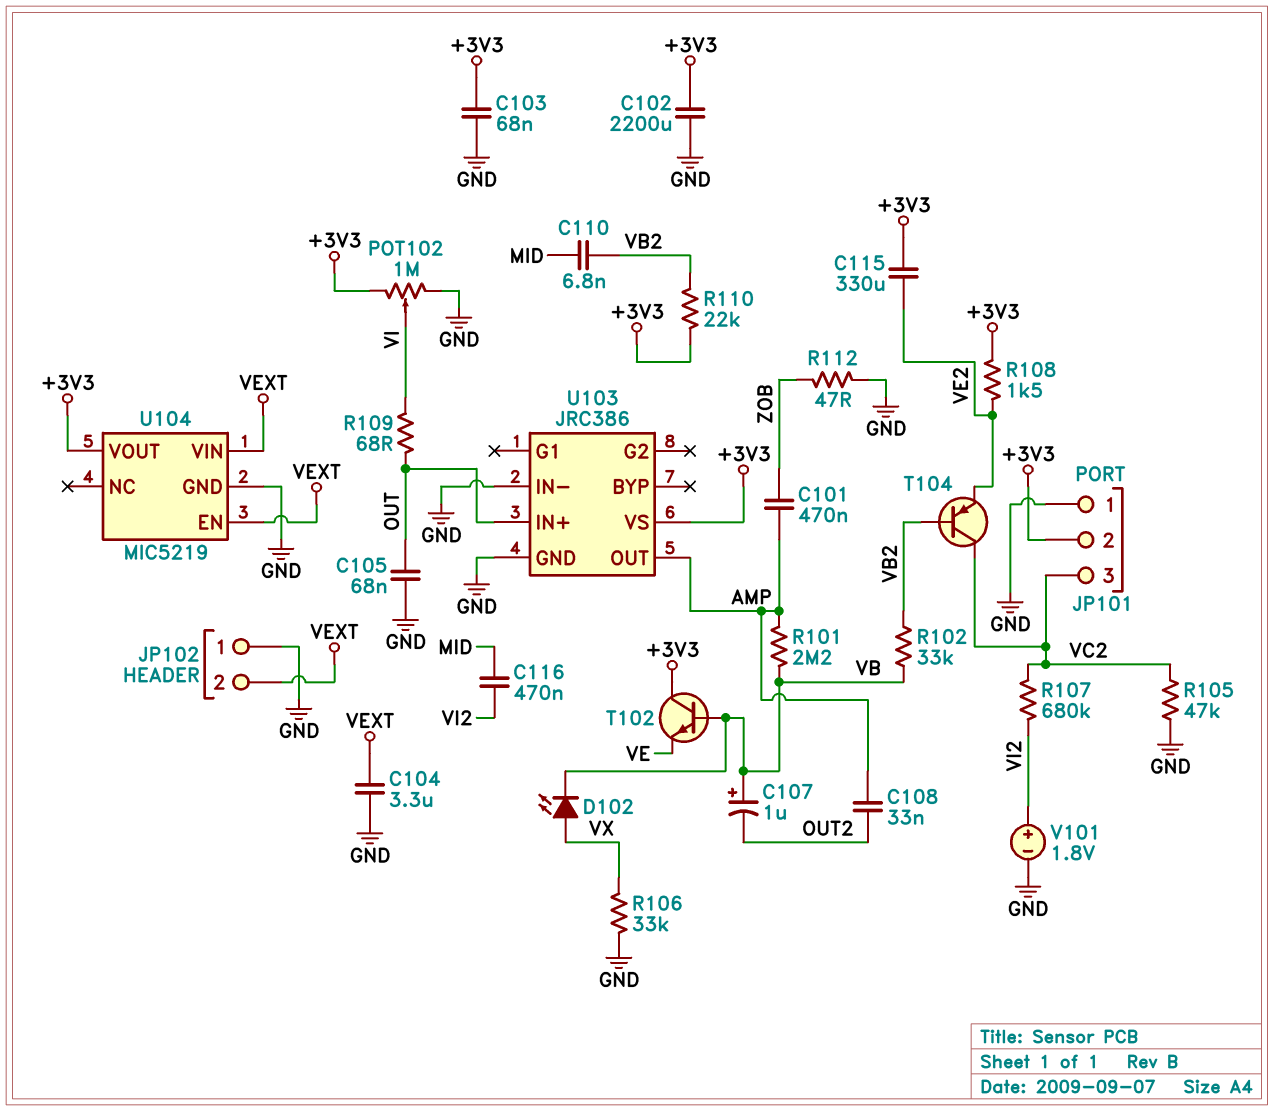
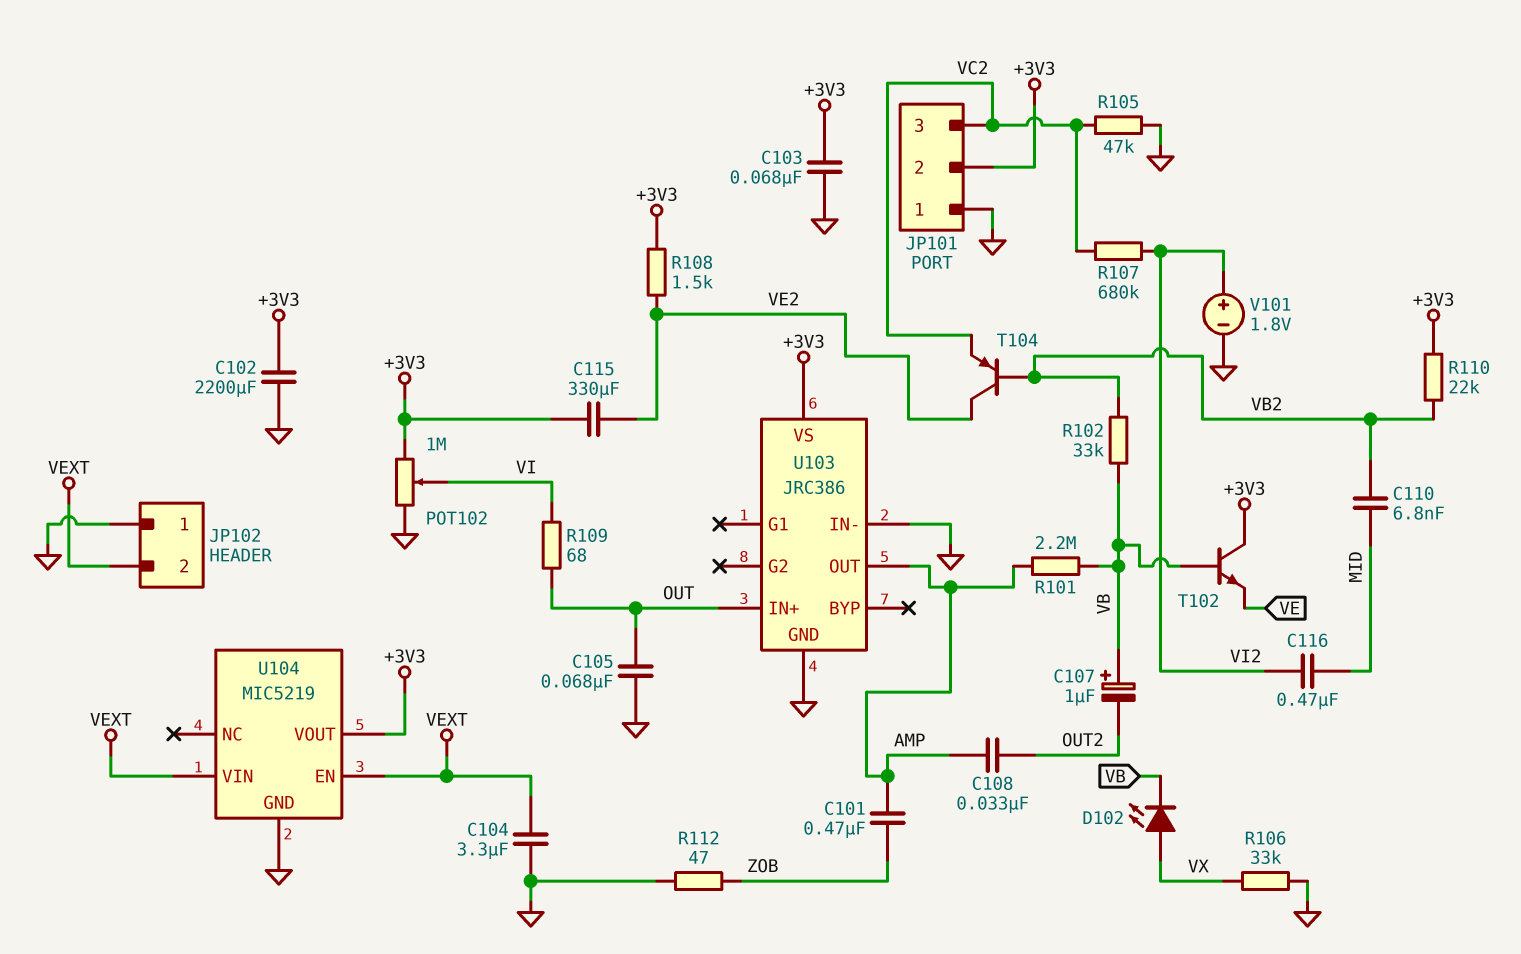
T104: PNP (B VB2, C VC2, E VE2) -> PNP (B VB2, C VE2, E VC2)

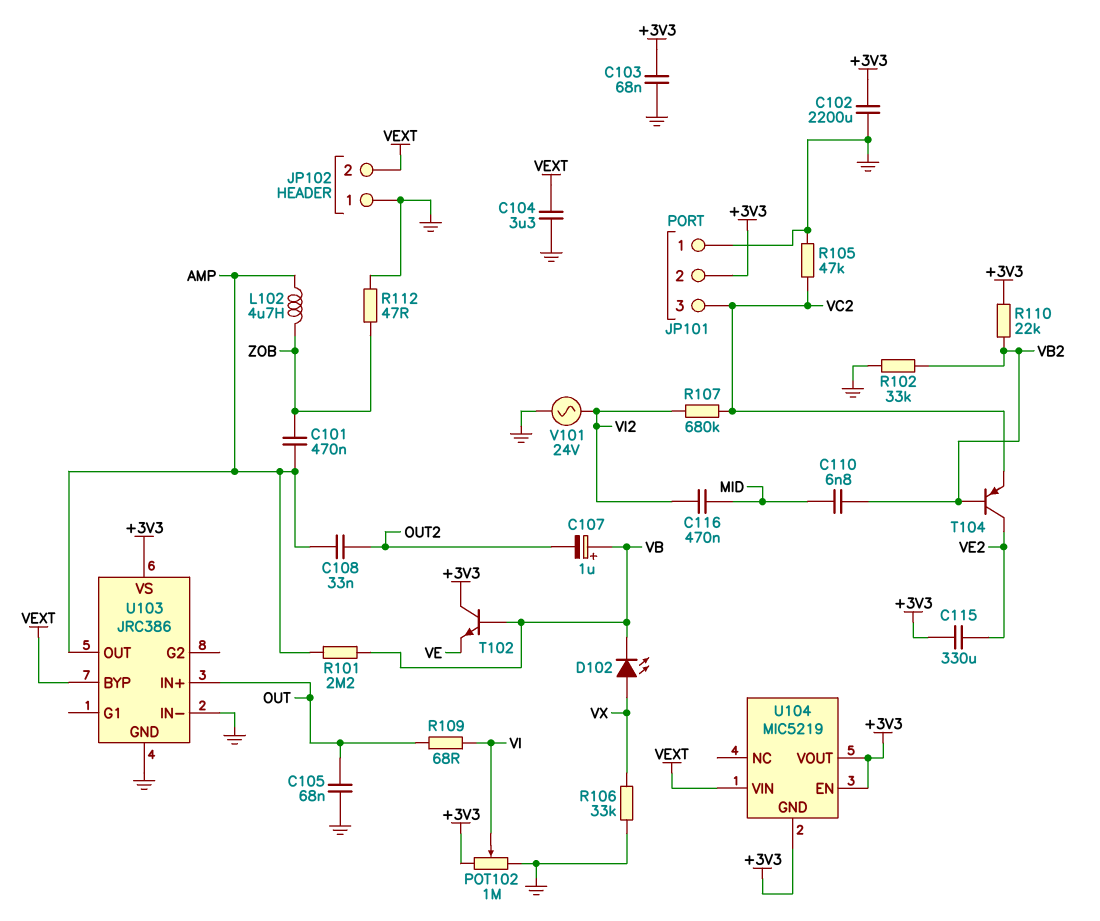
L102: none -> 4.7uH (AMP, ZOB)
R102: 33k (VB, VB2) -> 33k (GND, VB2)
R108: 1.5k (+3V3, VE2) -> none
U103 pin BYP: none -> VEXT
U104 pin EN: VEXT -> +3V3
U104 pin GND: GND -> +3V3
V101: 1.8V (plus VI2, minus GND) -> AC 24V (GND, VI2)

